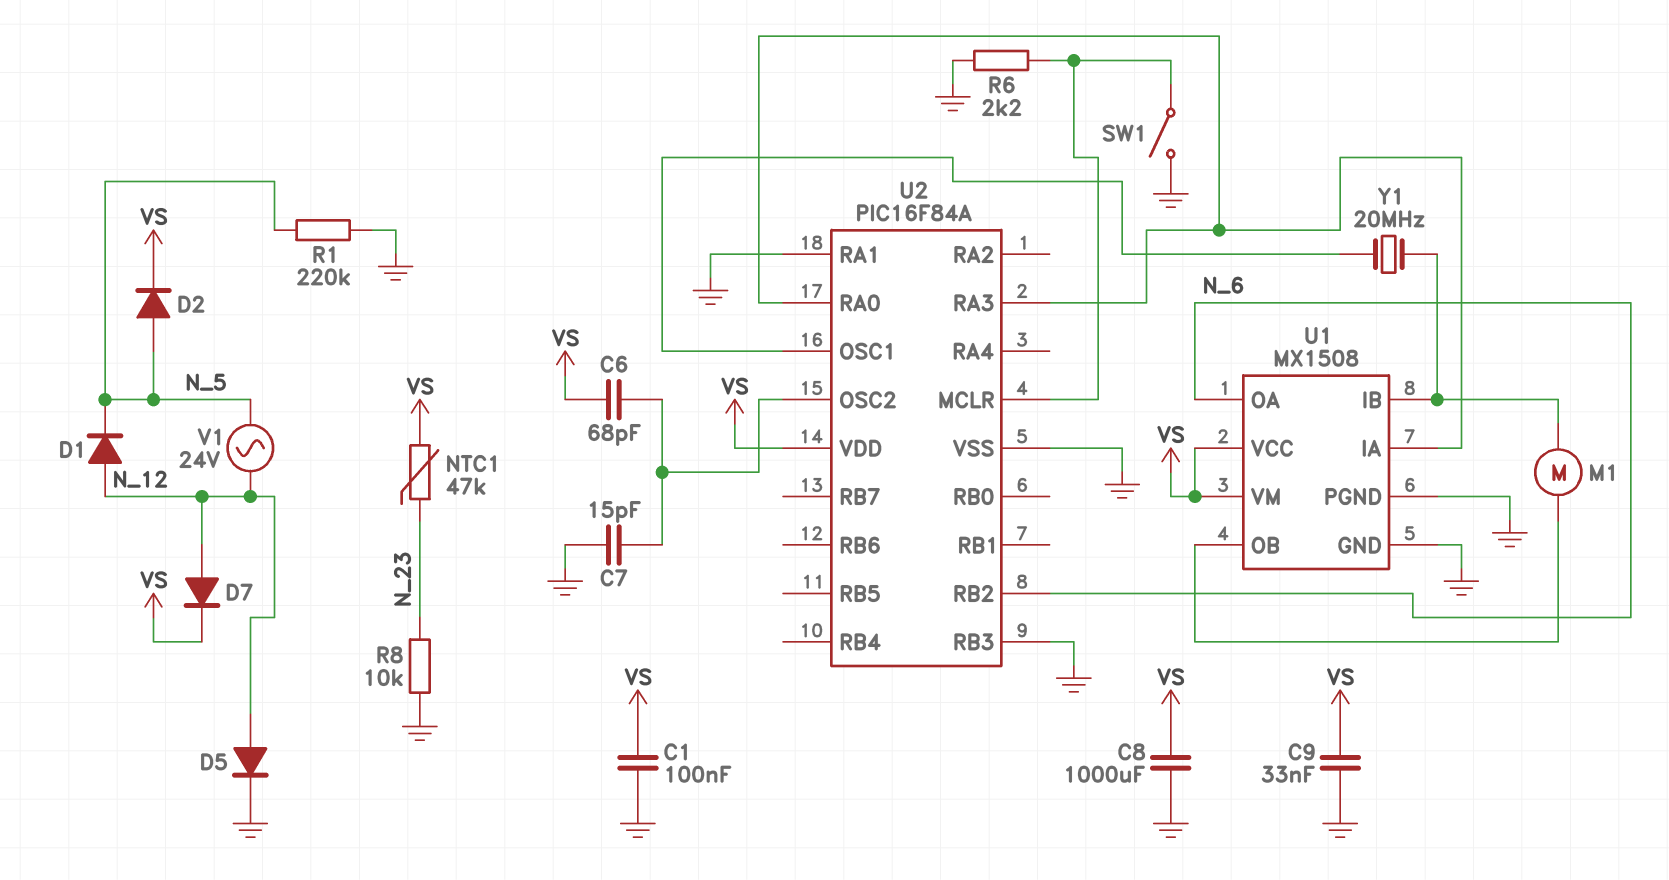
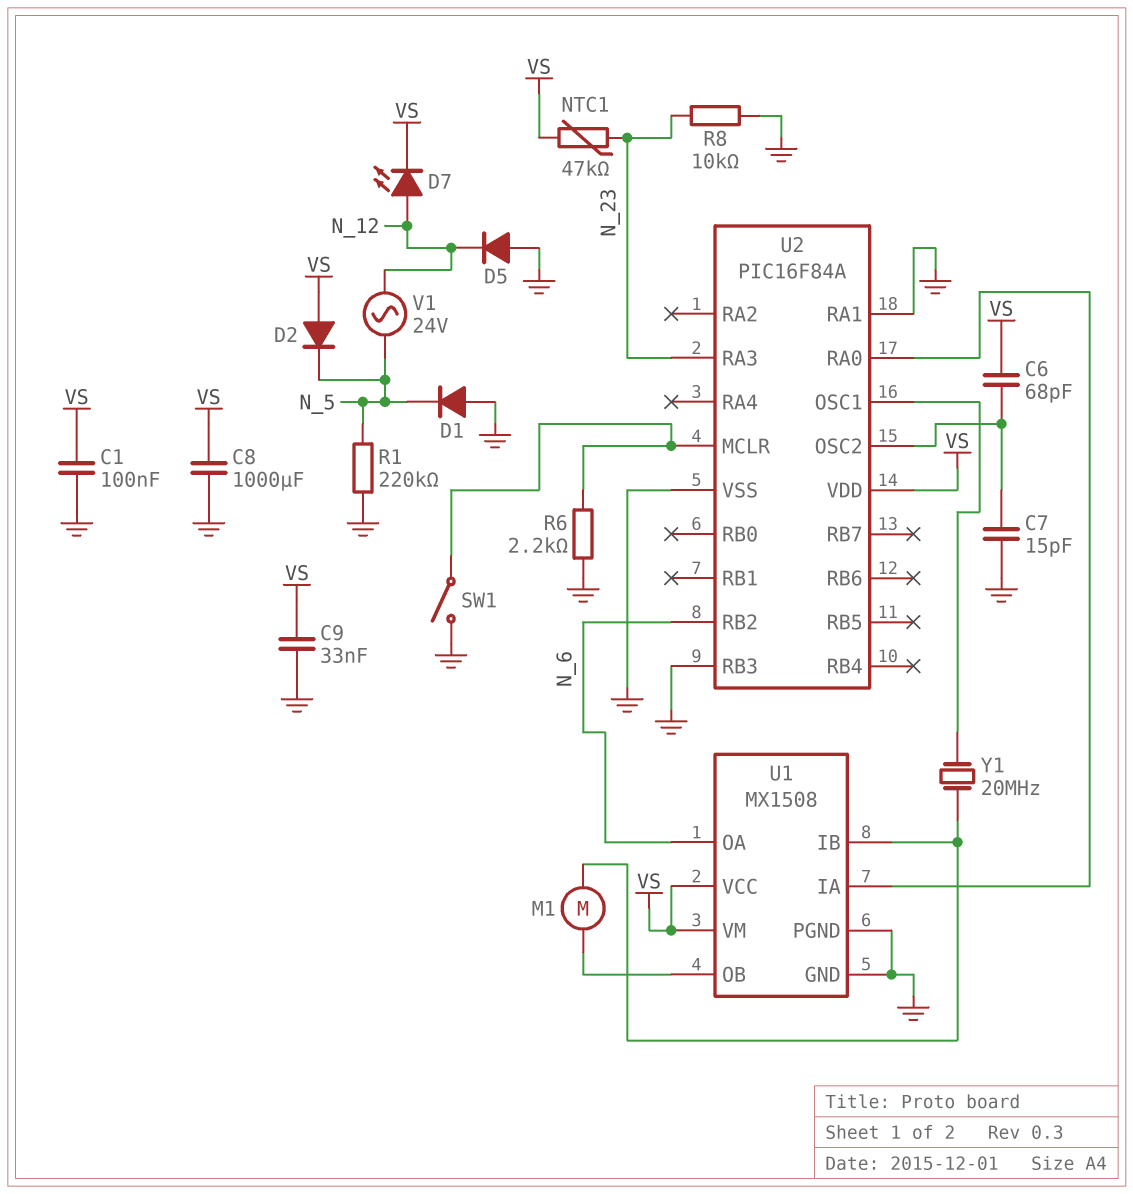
D1: diode (A N_12, K N_5) -> diode (A GND, K N_5)
D2: diode (A N_5, K VS) -> diode (A VS, K N_5)
D5: diode (A N_12, K GND) -> diode (A GND, K N_12)
D7: diode (A N_12, K VS) -> LED (A N_12, K VS)
U2 pin RA3: U1/IA -> N_23

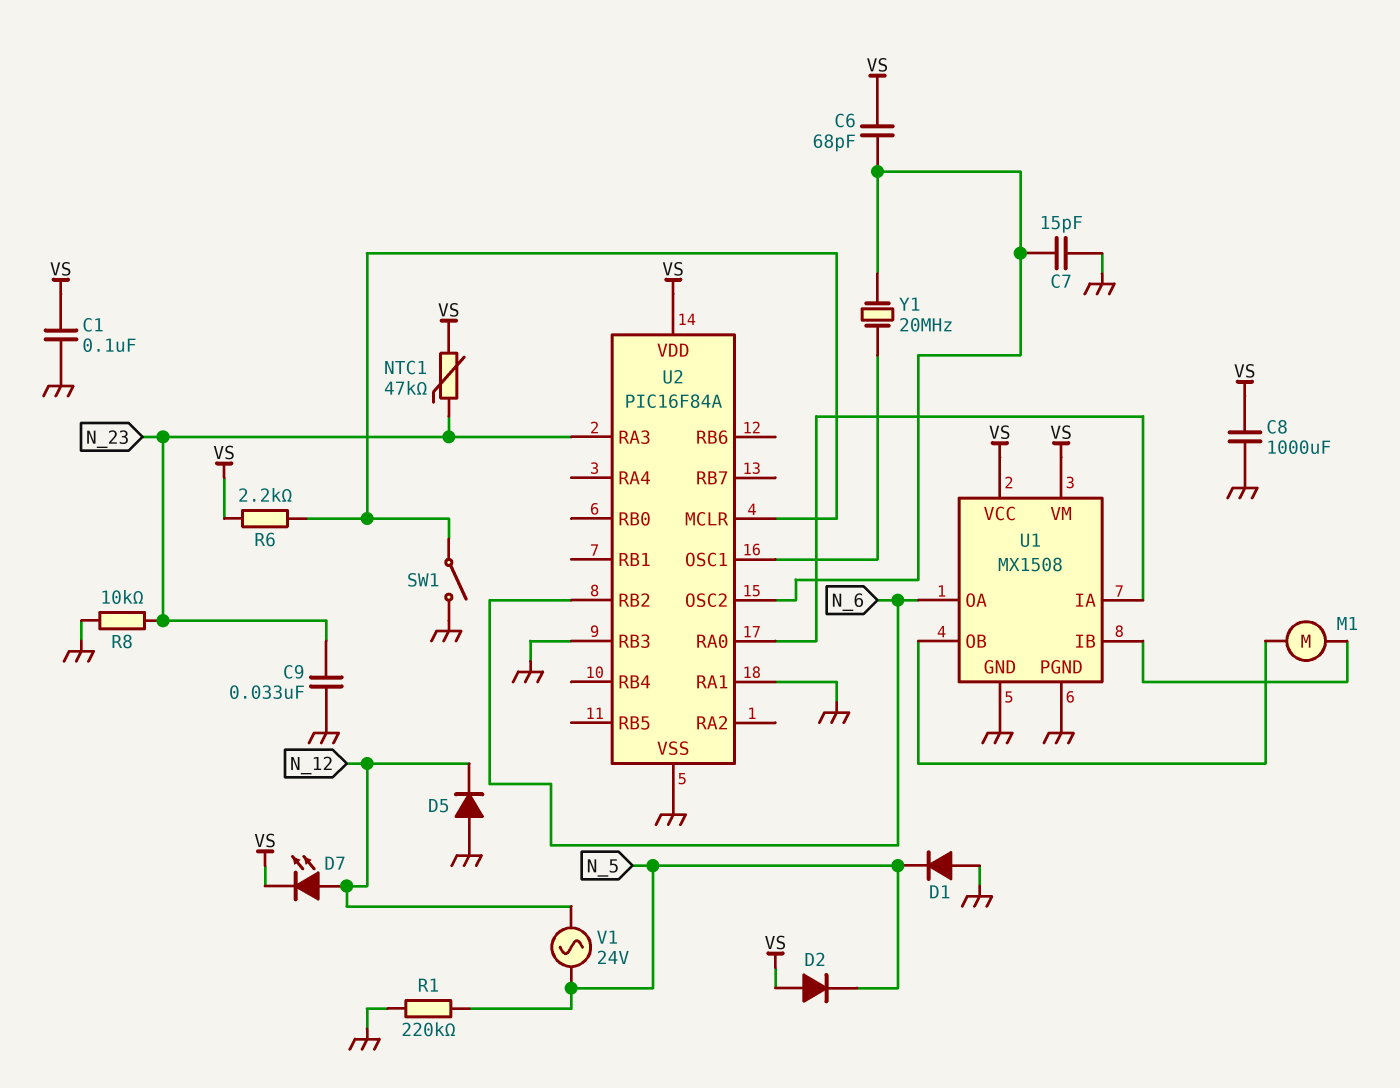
C9: 33nF (GND, VS) -> 33nF (GND, N_23)
R6: 2.2k (GND, U2/MCLR) -> 2.2k (U2/MCLR, VS)
Y1: 20MHz (U1/IB, U2/OSC1) -> 20MHz (U2/OSC1, U2/OSC2)

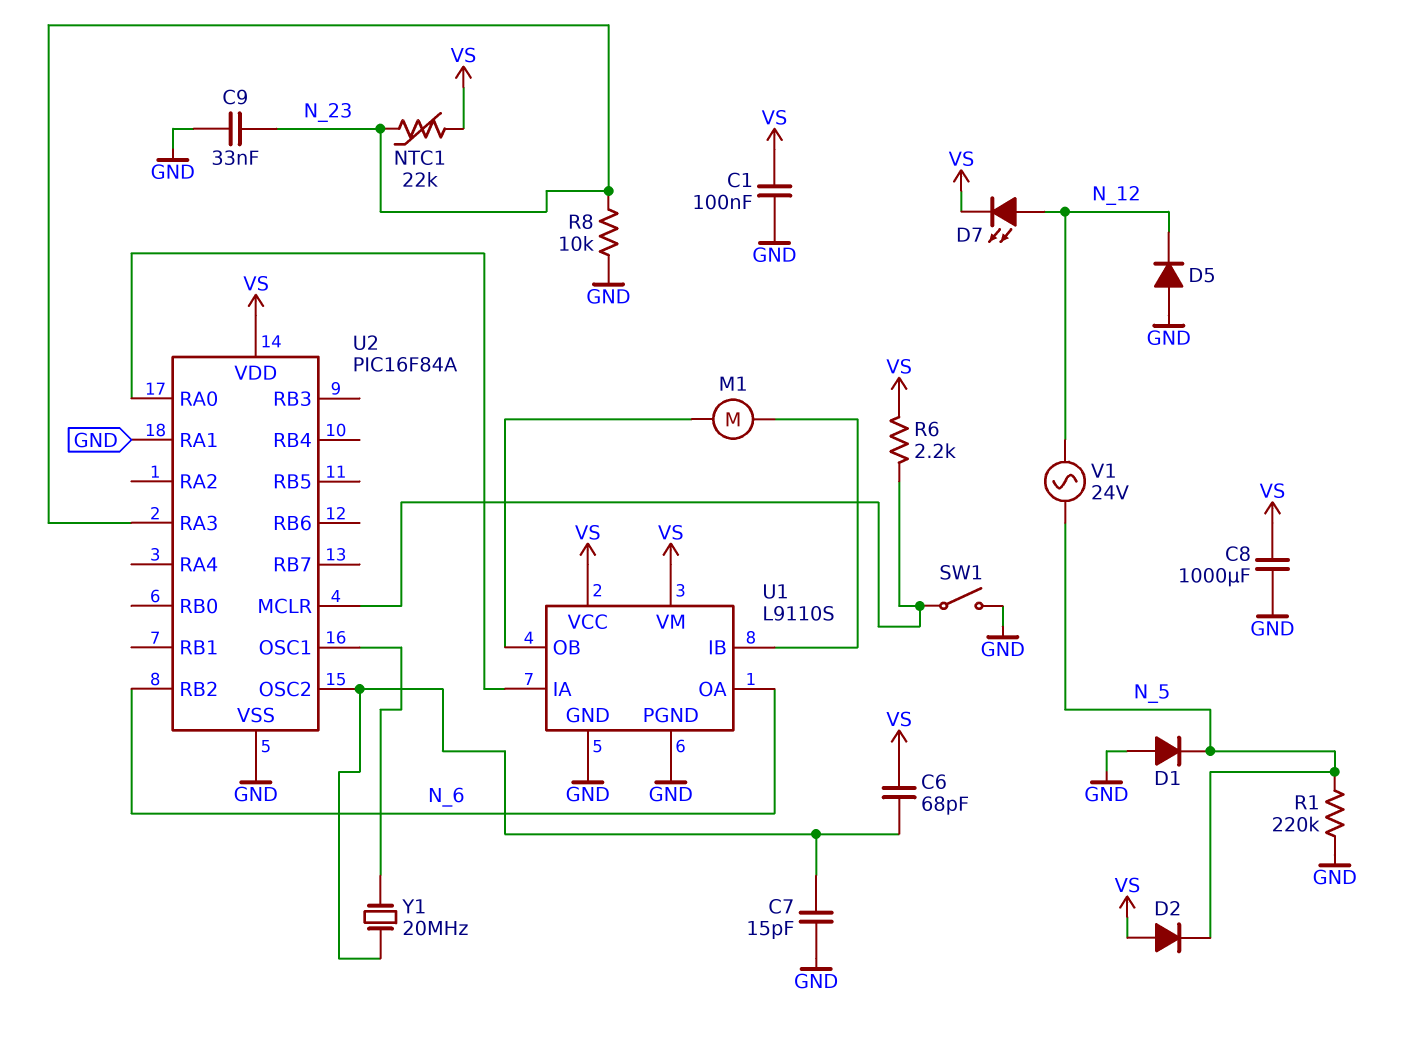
NTC1: 47k (N_23, VS) -> 22k (N_23, VS)
U1: MX1508 -> L9110S
U2 pin RB3: GND -> none

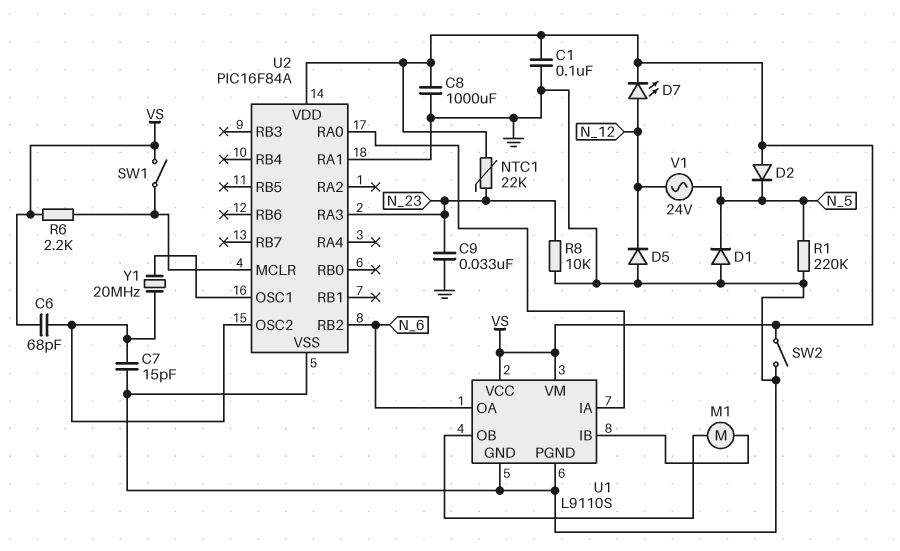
SW1: switch (GND, U2/MCLR) -> switch (U2/MCLR, VS)
SW2: none -> switch (GND, VS)

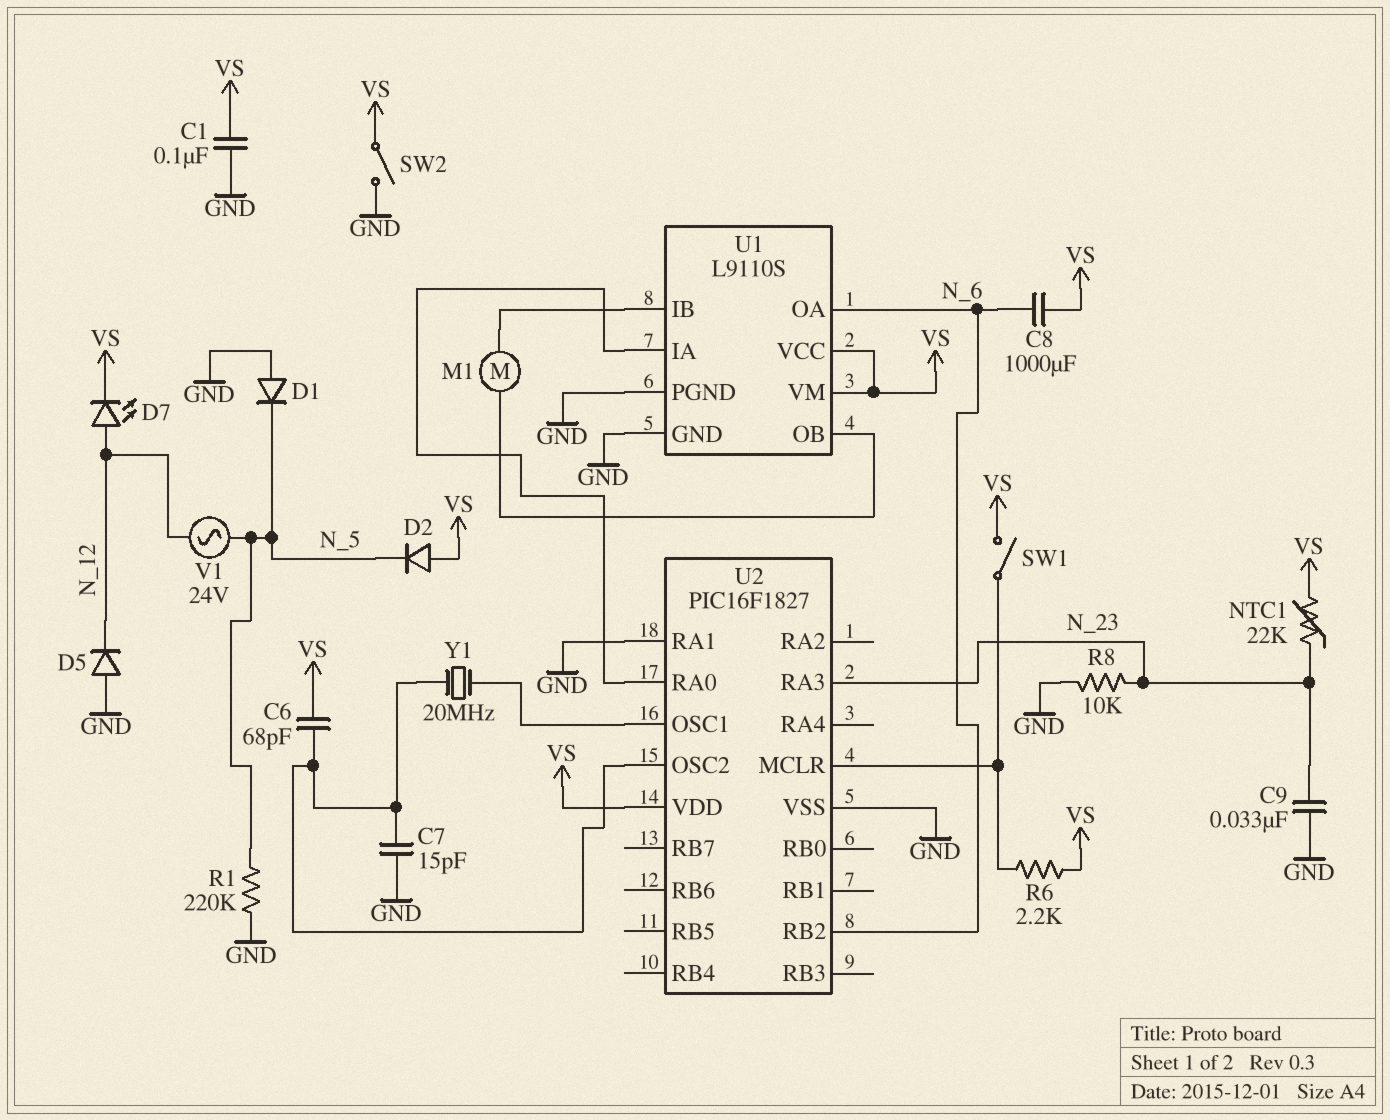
C8: 1000uF (GND, VS) -> 1000uF (N_6, VS)
U2: PIC16F84A -> PIC16F1827

